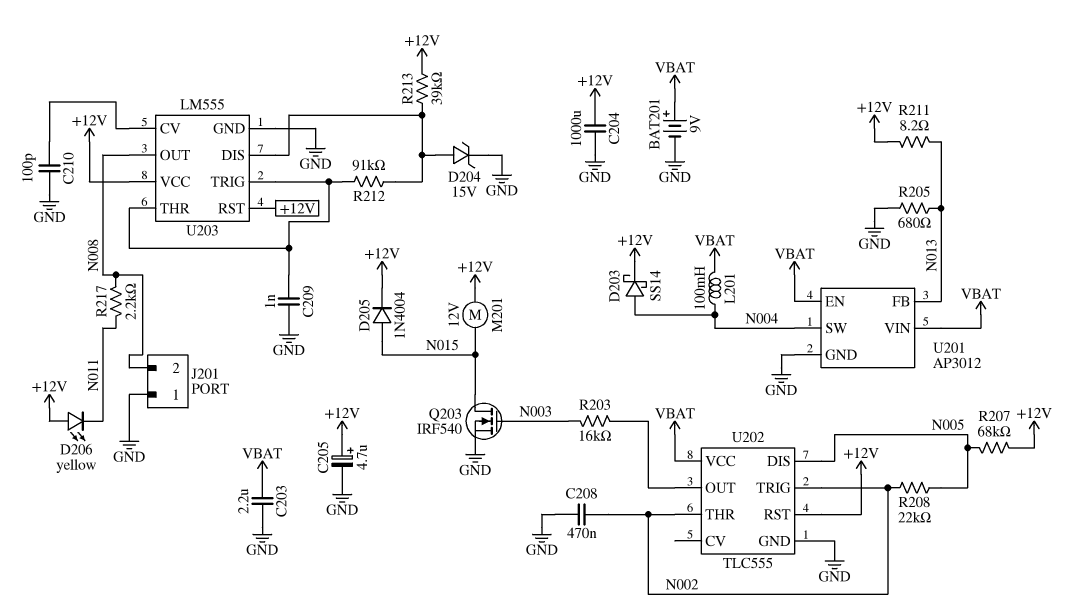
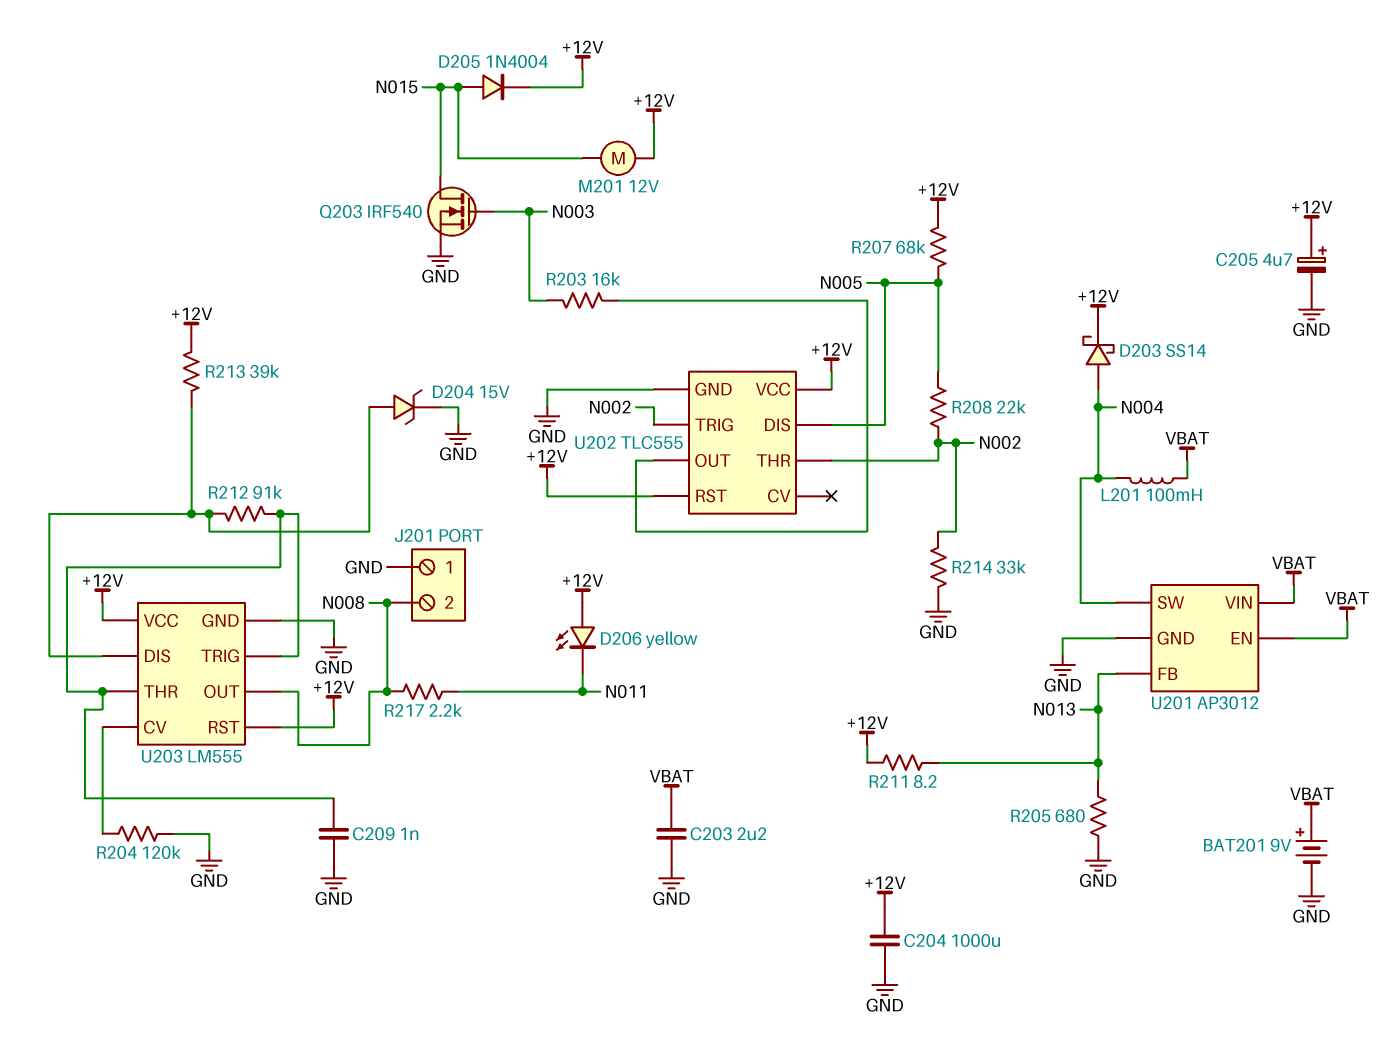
C208: 470nF (GND, N002) -> none
C210: 100pF (GND, U203/CV) -> none
R204: none -> 120k (GND, U203/CV)
R214: none -> 33k (GND, N002)
U202 pin VCC: VBAT -> +12V

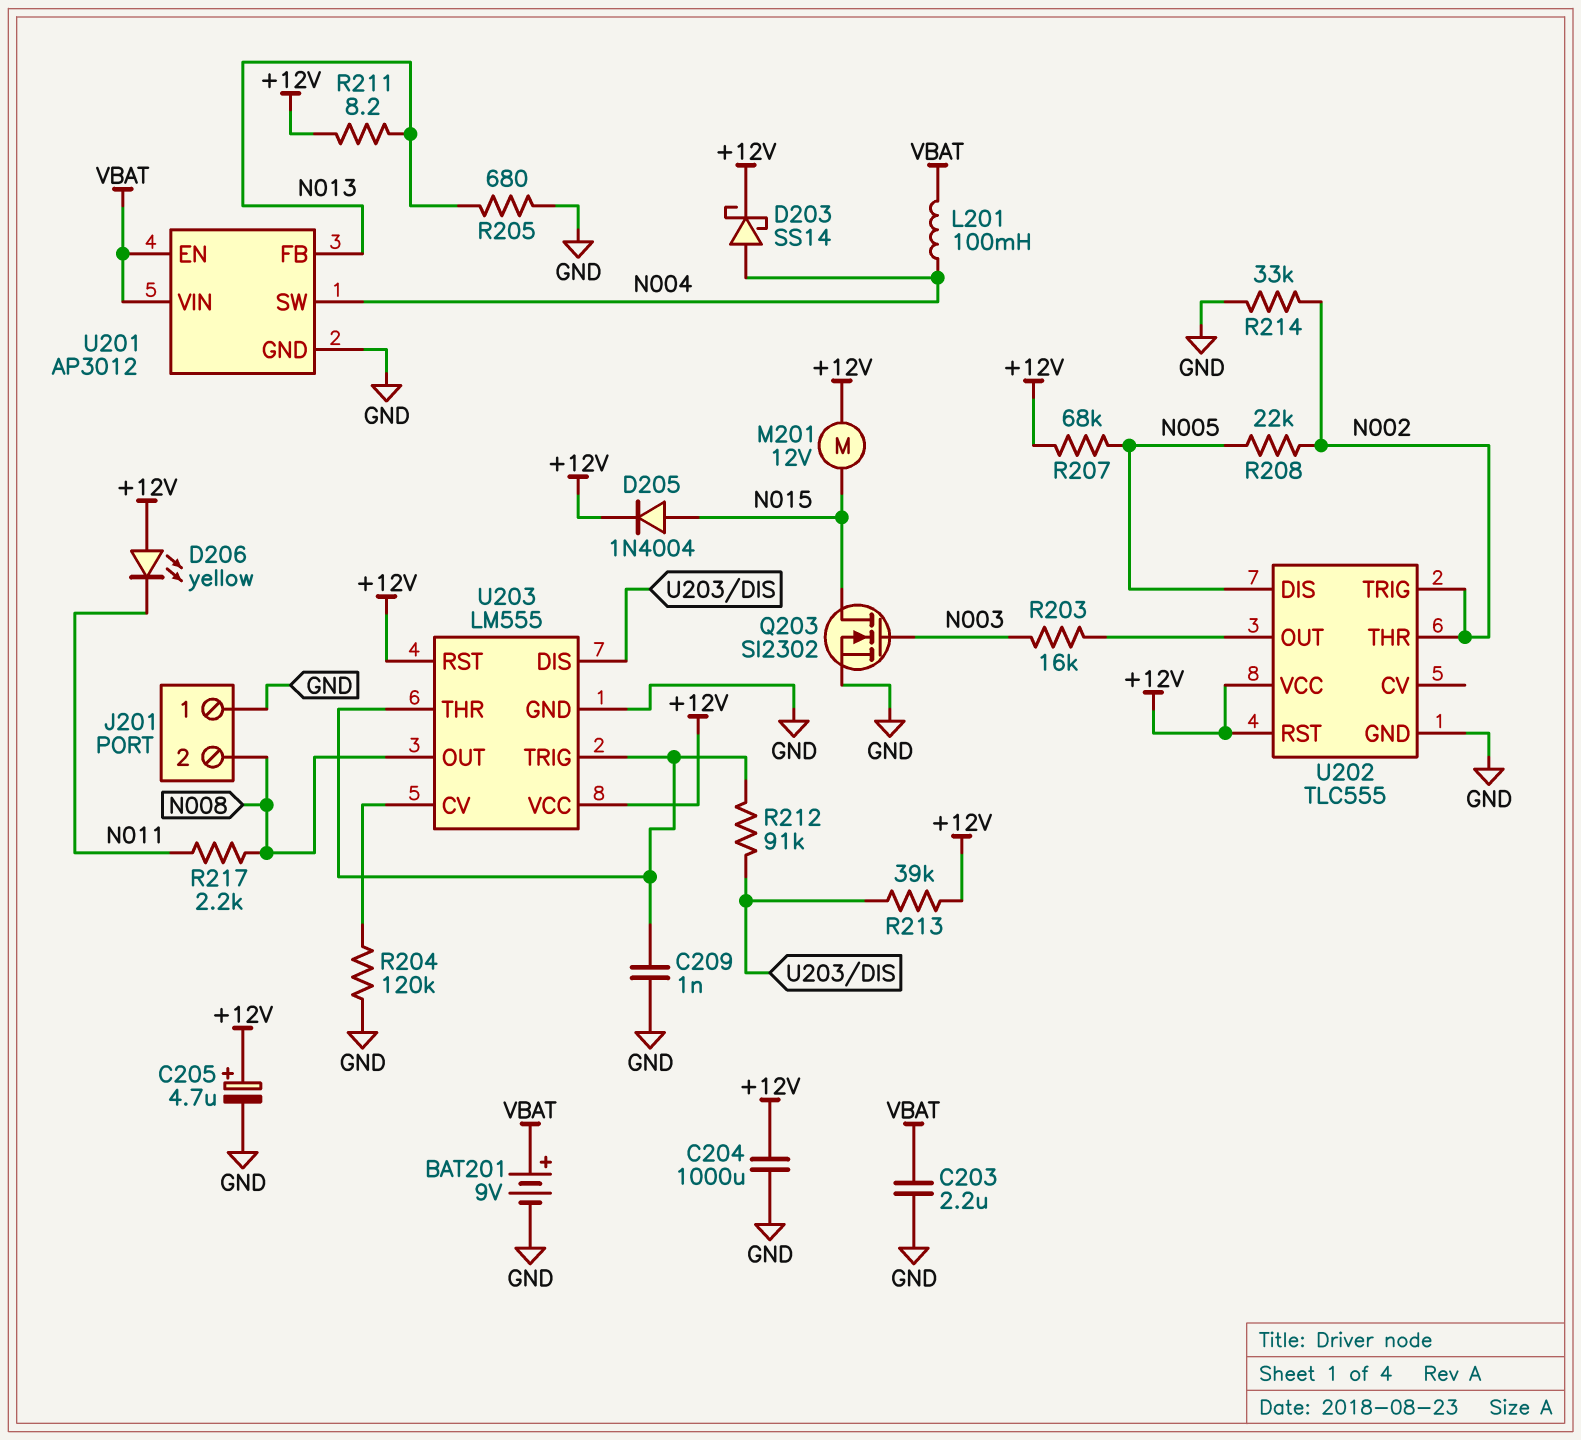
D204: zener 15V (A U203/DIS, K GND) -> none
Q203: NMOS IRF540 (G N003, D N015, S GND) -> NMOS SI2302 (G N003, D N015, S GND)

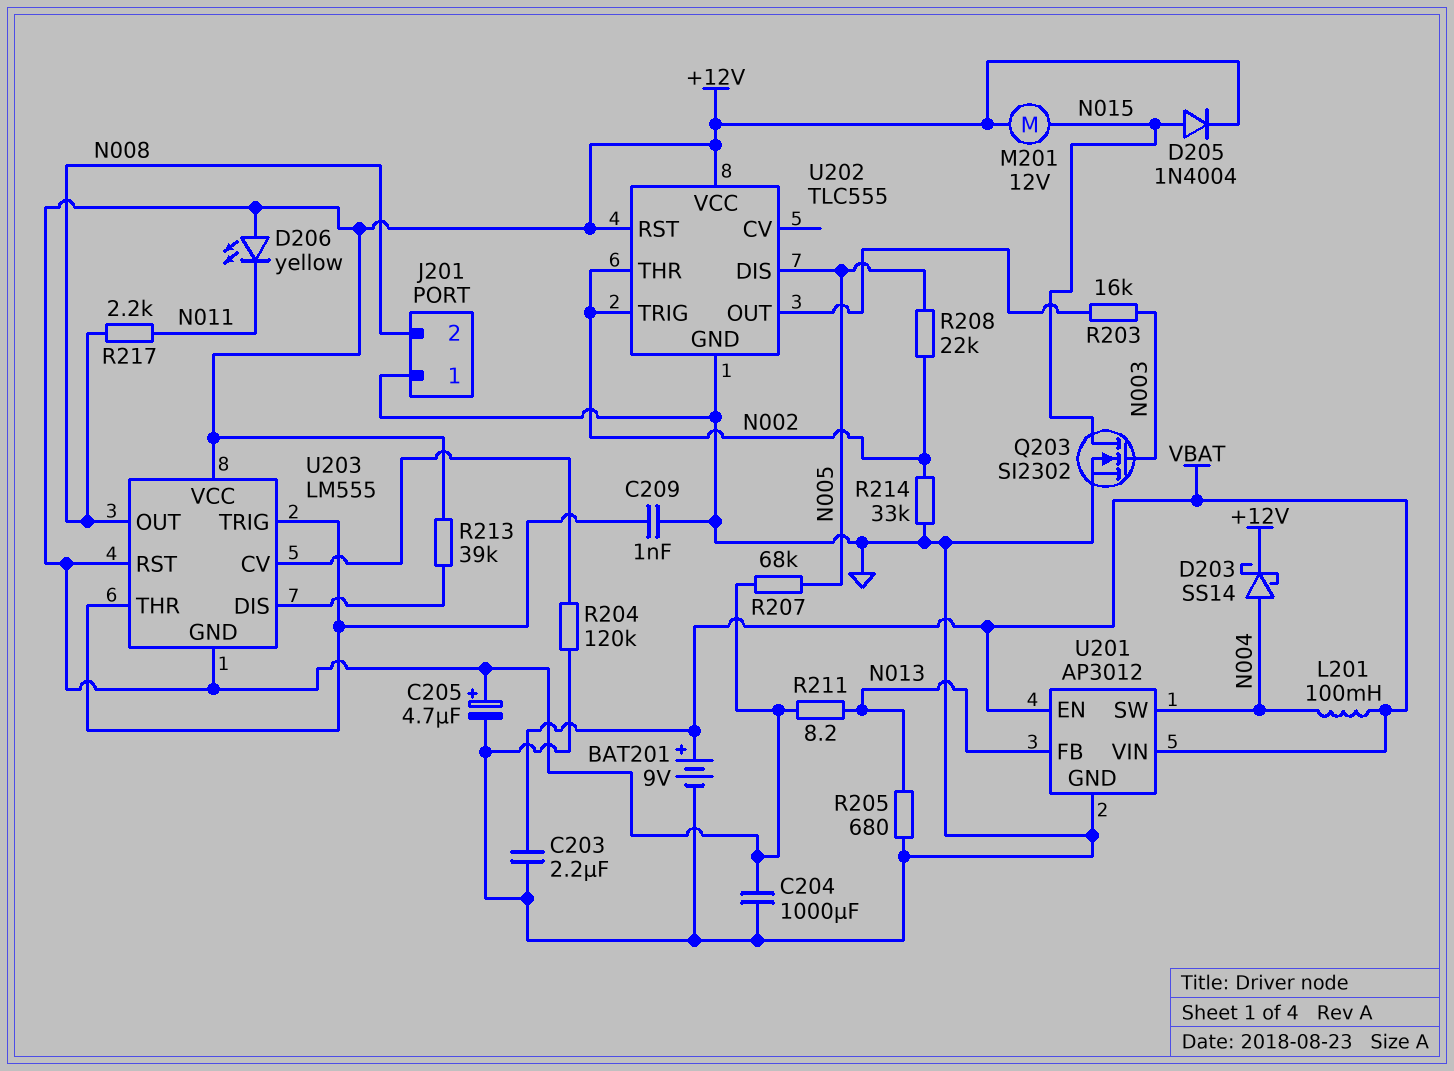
R212: 91k (U203/DIS, U203/THR) -> none
U203 pin GND: GND -> +12V

